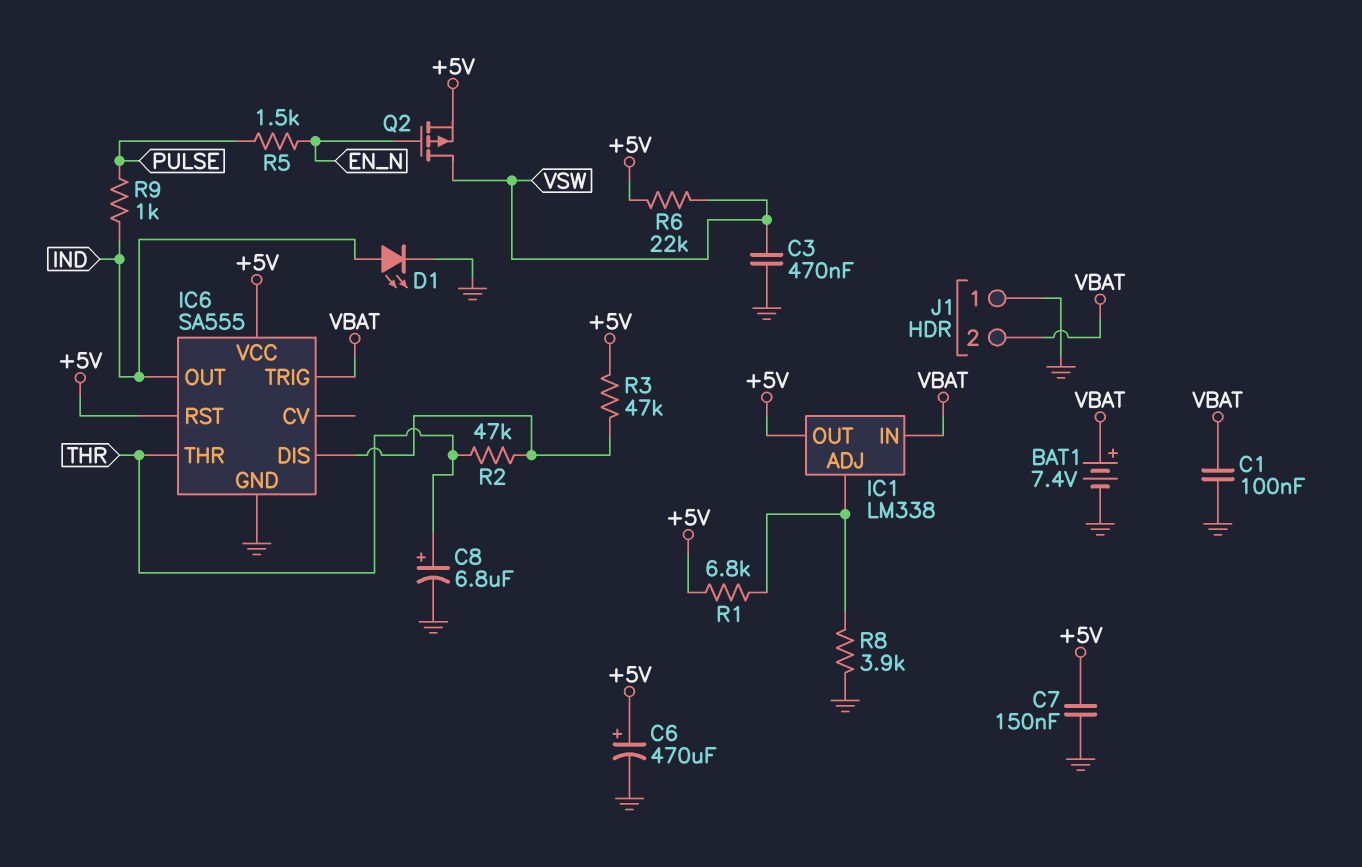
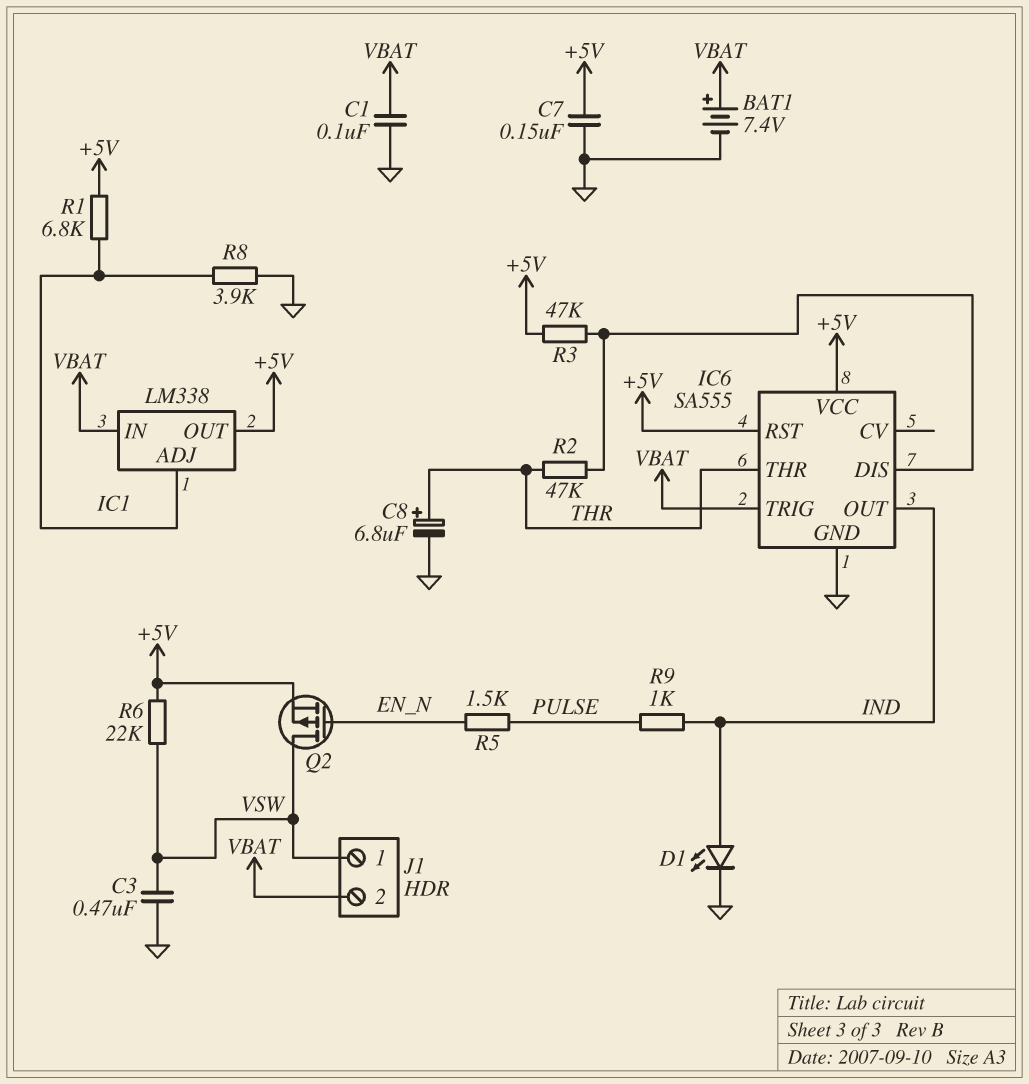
C6: 470uF (plus +5V, minus GND) -> none
J1 pin 1: GND -> VSW

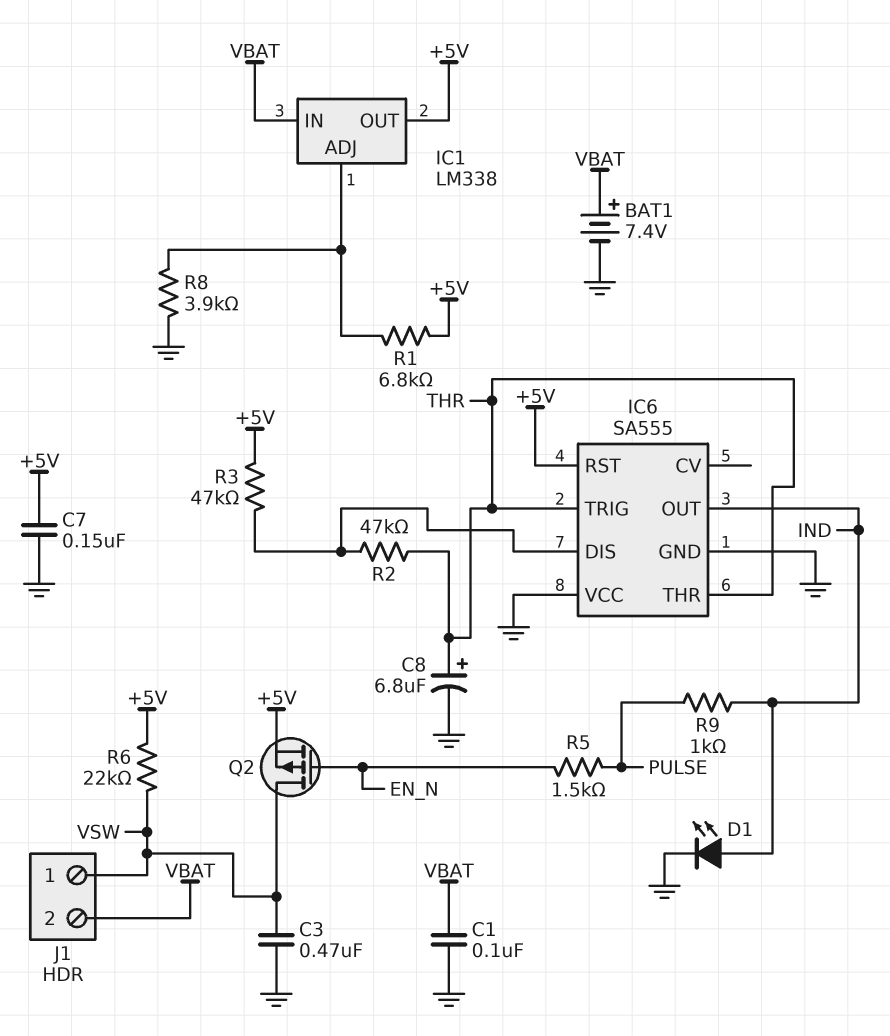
IC6 pin TRIG: VBAT -> THR
IC6 pin VCC: +5V -> GND

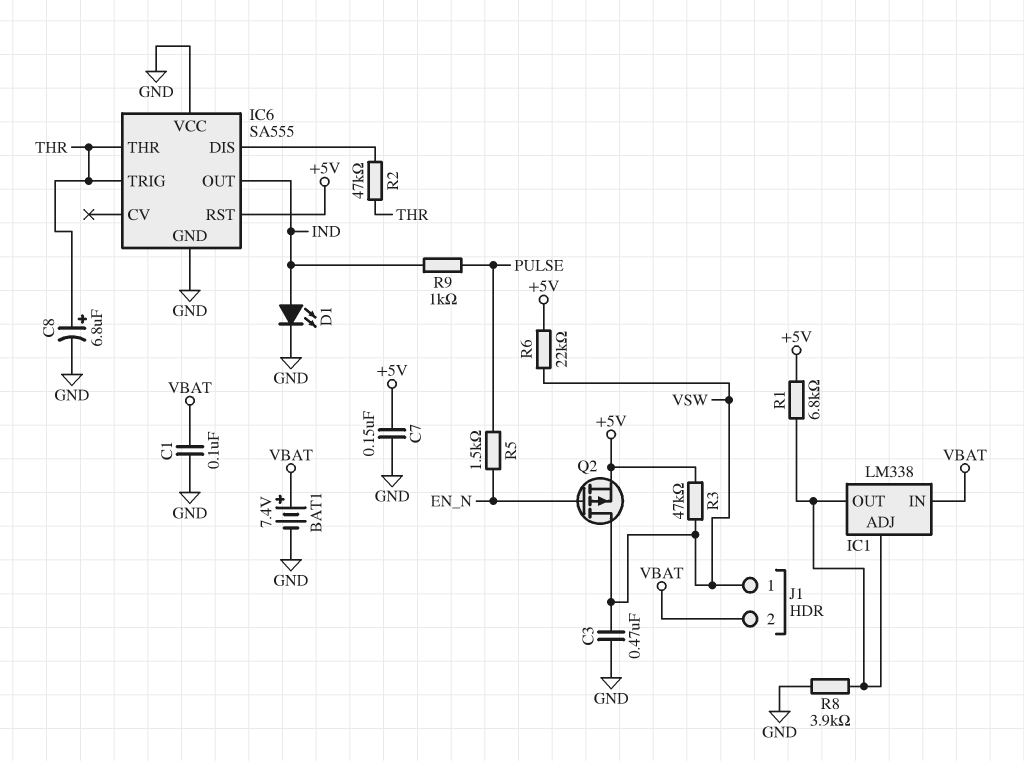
IC1 pin OUT: +5V -> IC1/ADJ
R3: 47k (+5V, IC6/DIS) -> 47k (+5V, VSW)

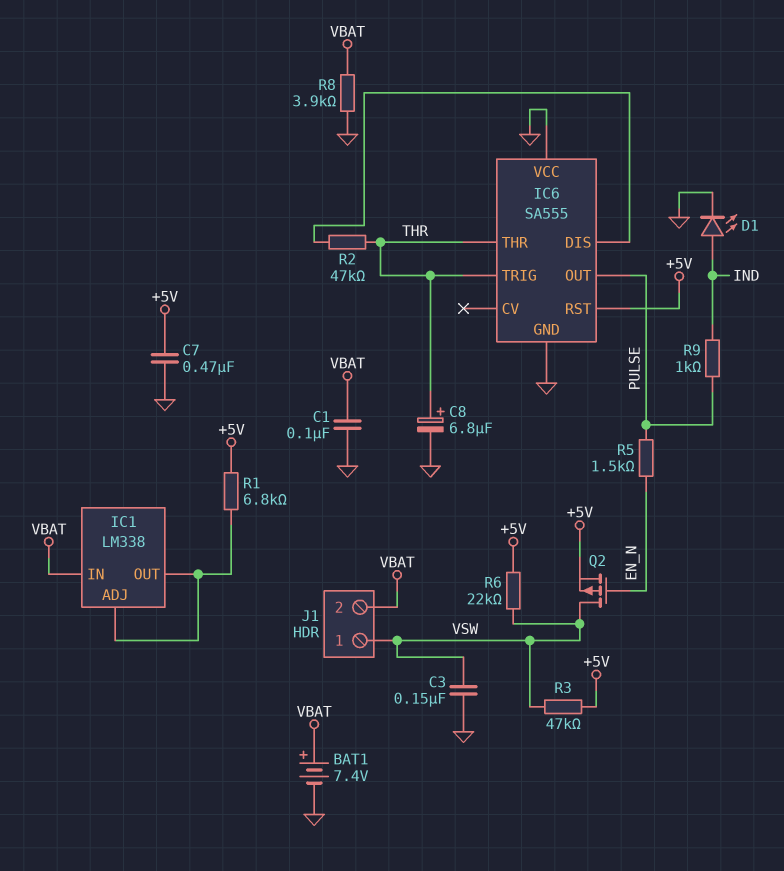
C3: 470nF (GND, VSW) -> 150nF (GND, VSW)
C7: 150nF (+5V, GND) -> 470nF (+5V, GND)
IC6 pin OUT: IND -> PULSE
R8: 3.9k (GND, IC1/ADJ) -> 3.9k (GND, VBAT)

